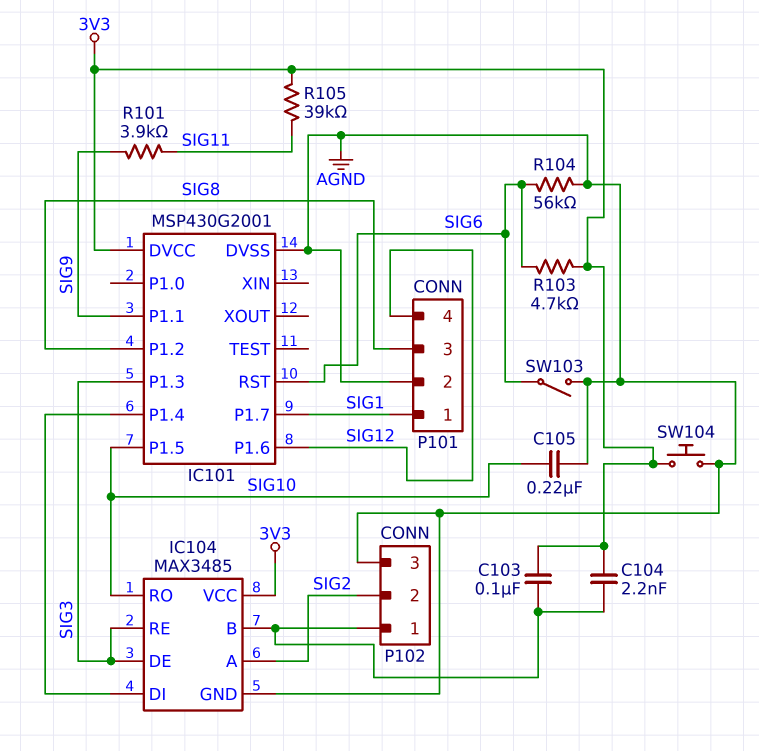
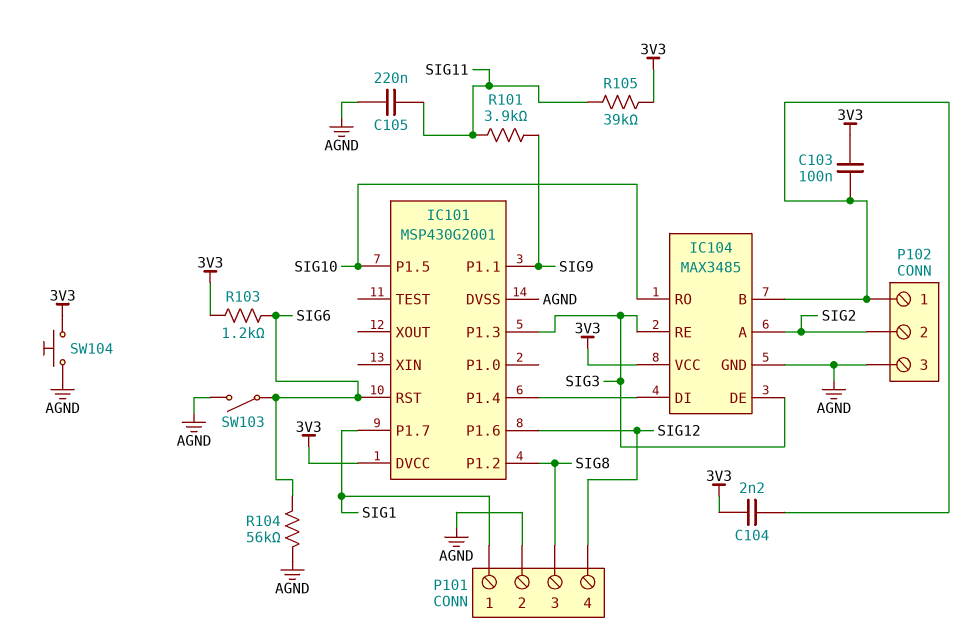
C105: 220nF (AGND, SIG10) -> 220nF (AGND, SIG11)
R103: 4.7k (3V3, SIG6) -> 1.2k (3V3, SIG6)

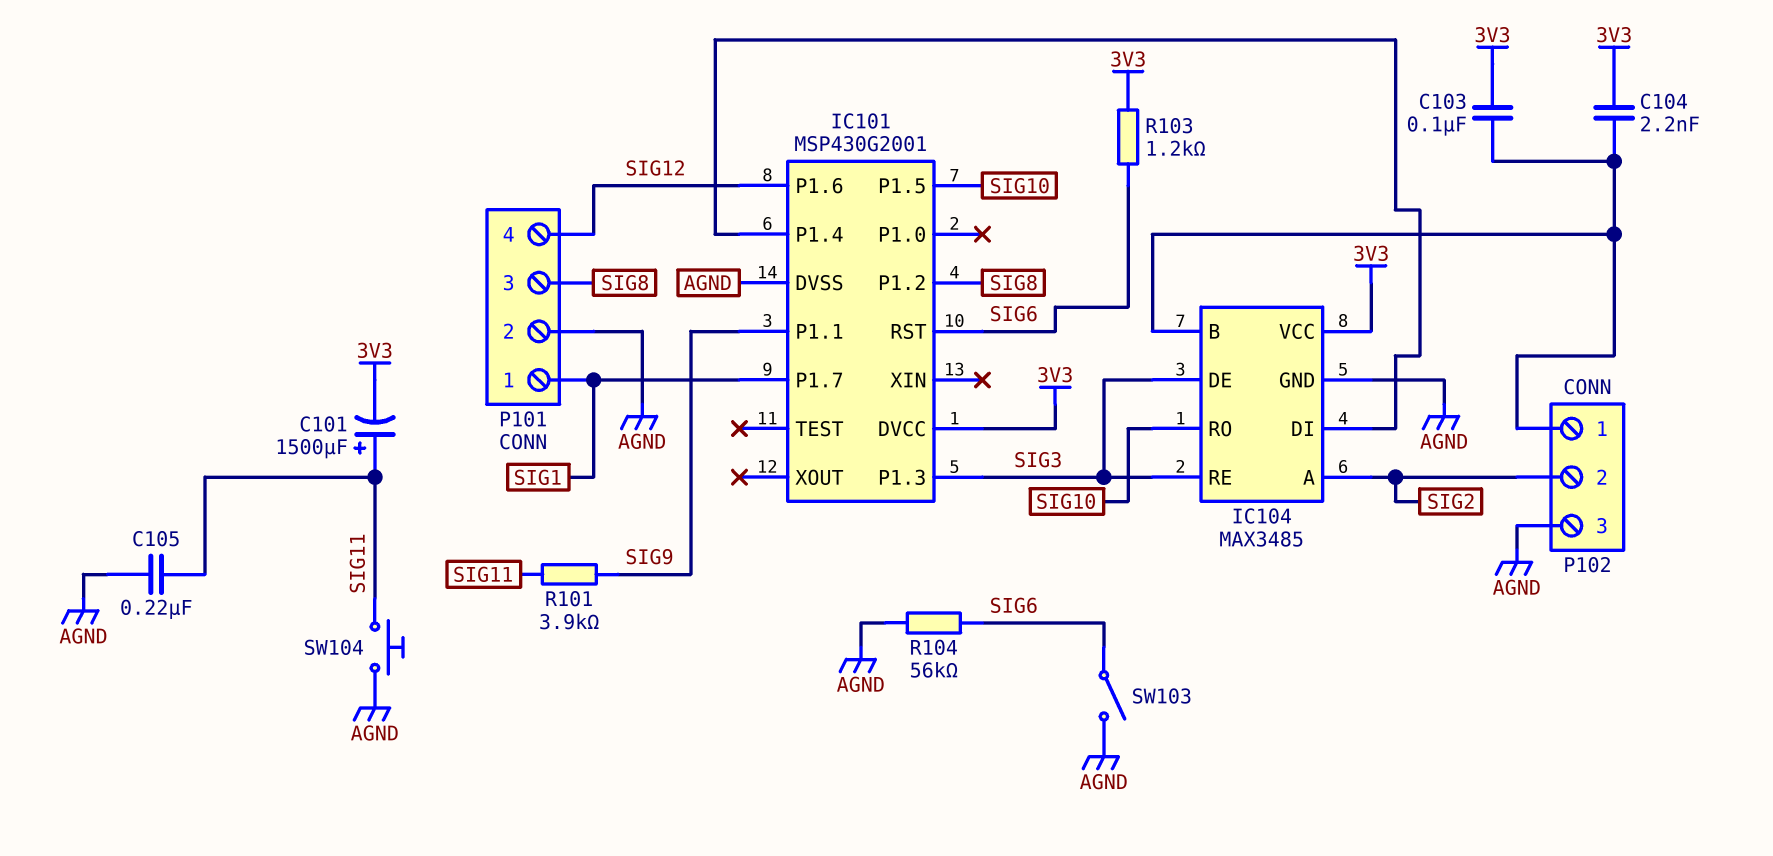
C101: none -> 1500uF (plus SIG11, minus 3V3)
R105: 39k (3V3, SIG11) -> none
SW104: button (3V3, AGND) -> button (AGND, SIG11)

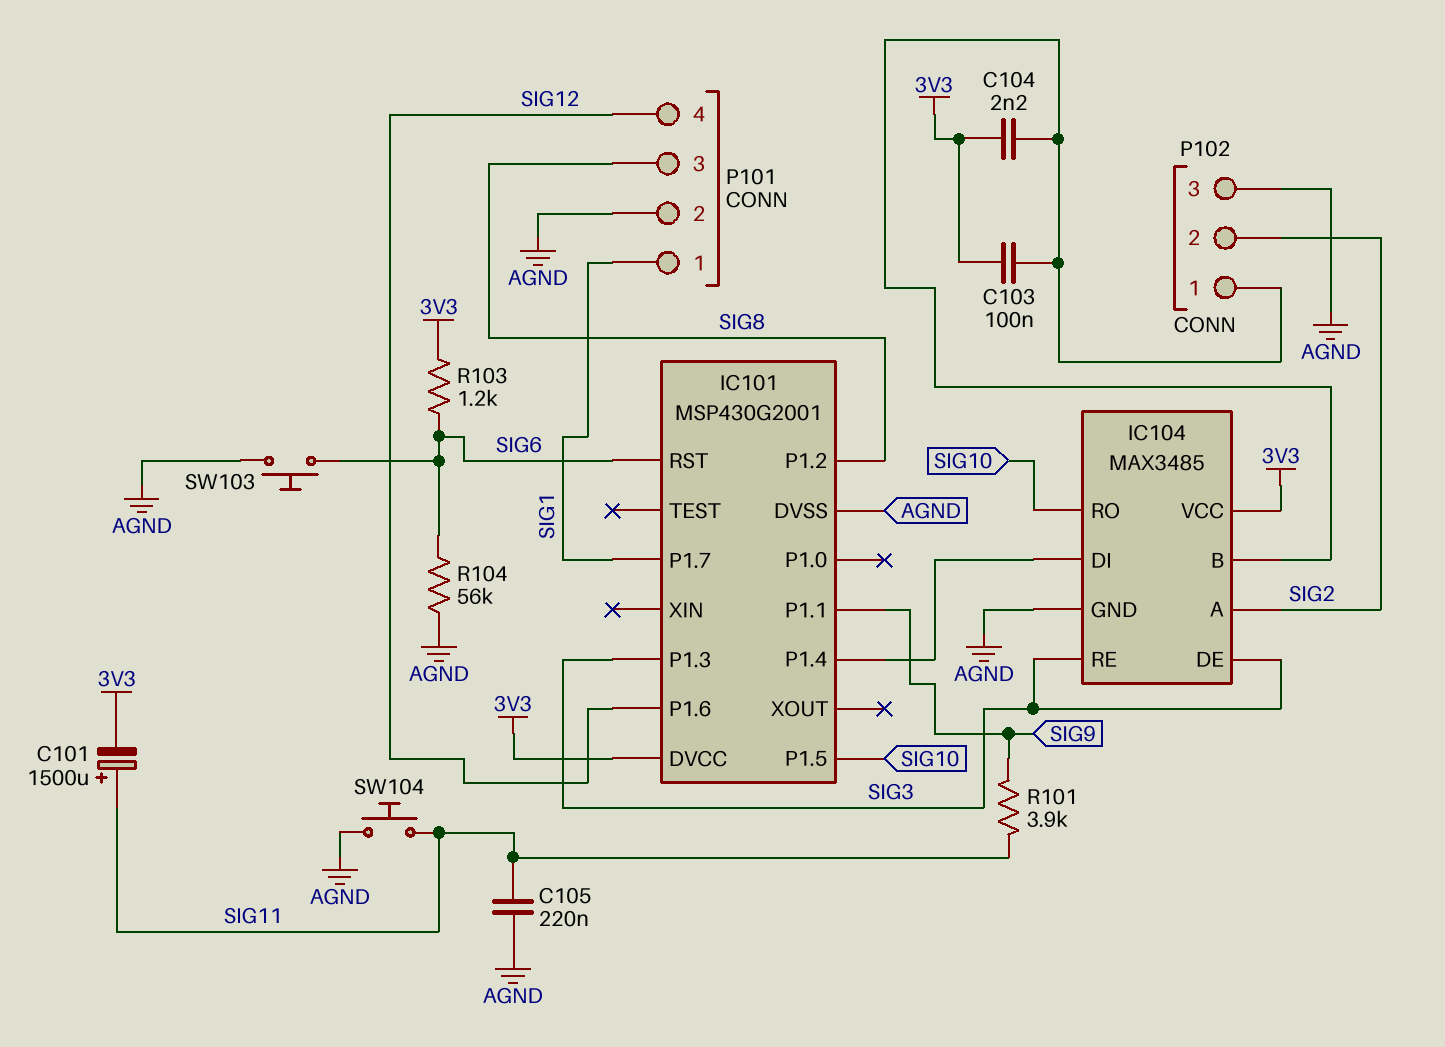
SW103: switch (AGND, SIG6) -> button (AGND, SIG6)

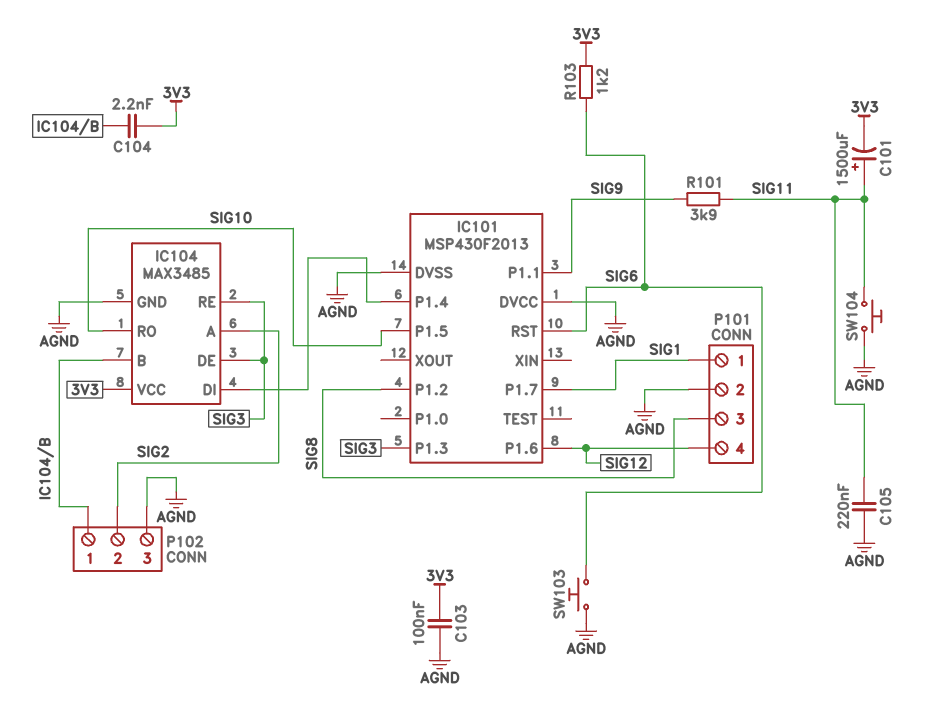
C103: 100nF (3V3, IC104/B) -> 100nF (3V3, AGND)
IC101: MSP430G2001 -> MSP430F2013
IC101 pin DVCC: 3V3 -> AGND
R104: 56k (AGND, SIG6) -> none

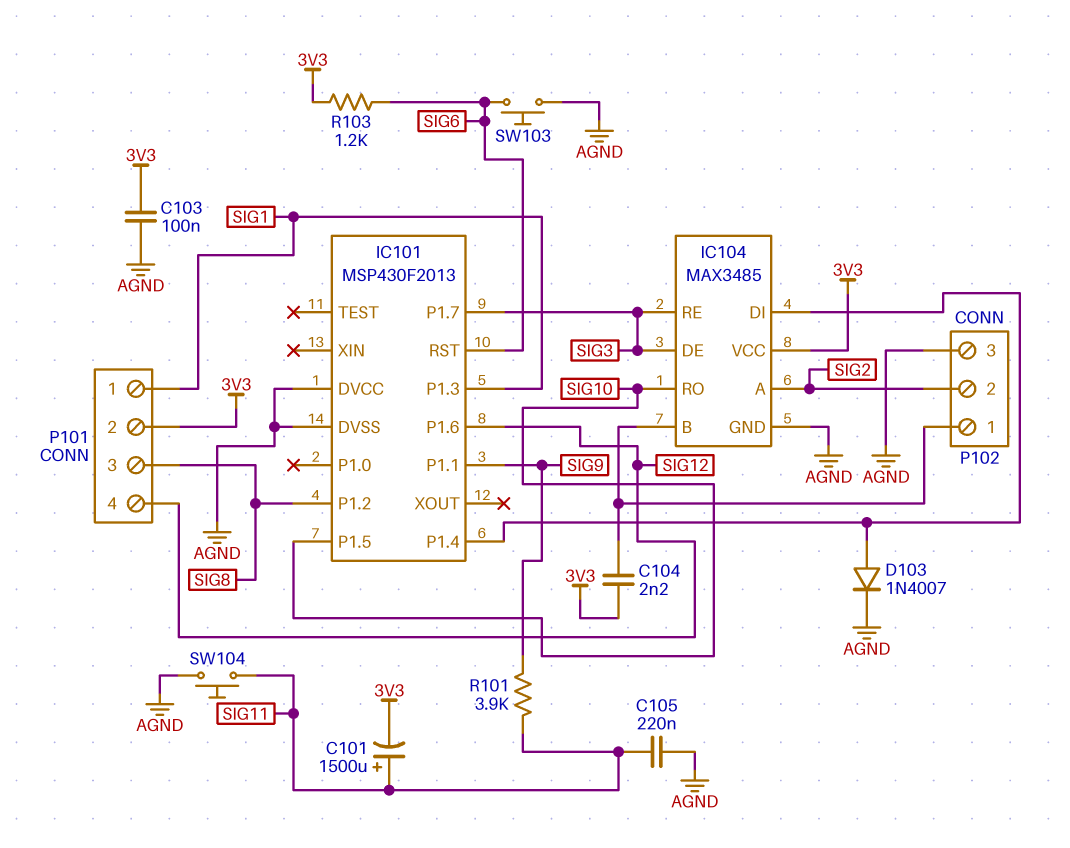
D103: none -> diode 1N4007 (A IC101/P1.4, K AGND)
IC101 pin P1.3: SIG3 -> SIG1
IC101 pin P1.7: SIG1 -> SIG3
P101 pin 2: AGND -> 3V3

